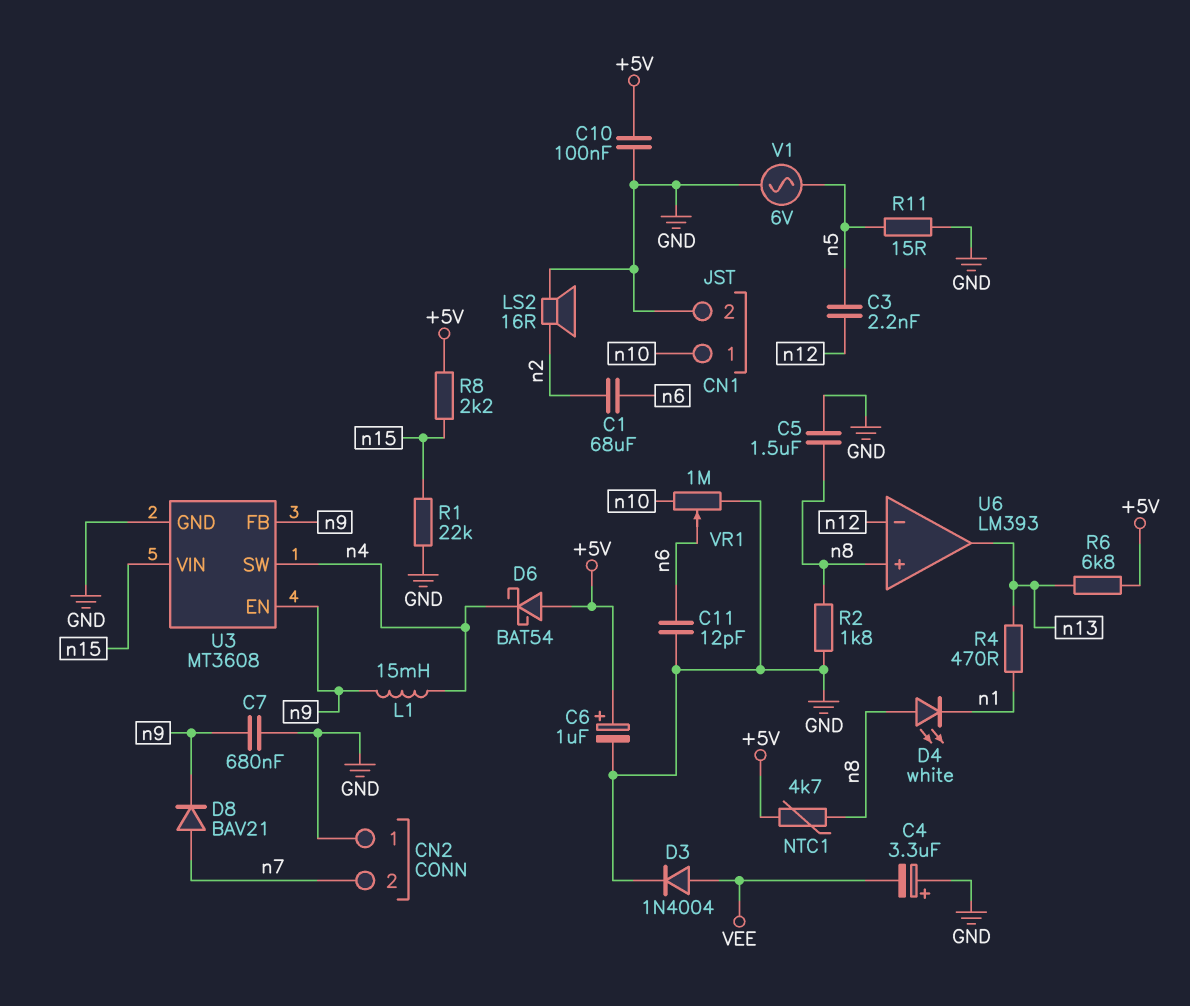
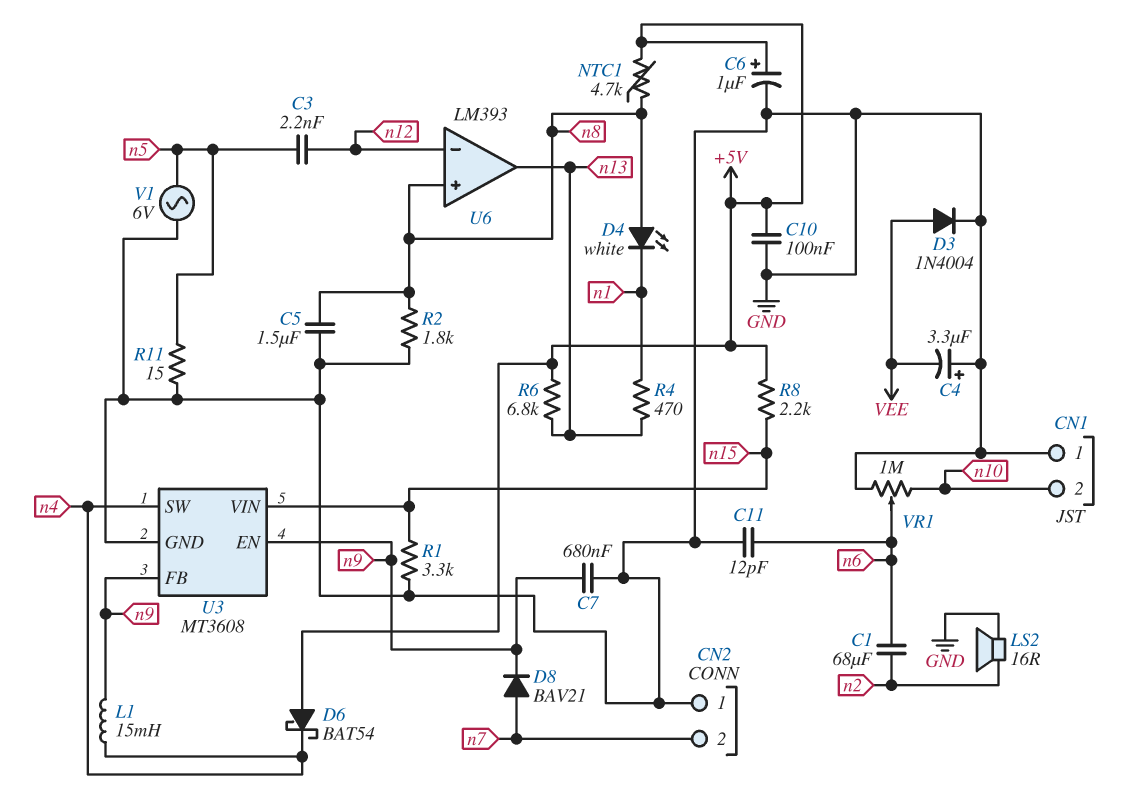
CN1 pin 1: n10 -> GND
CN1 pin 2: GND -> n10
R1: 22k (GND, n15) -> 3.3k (GND, n15)

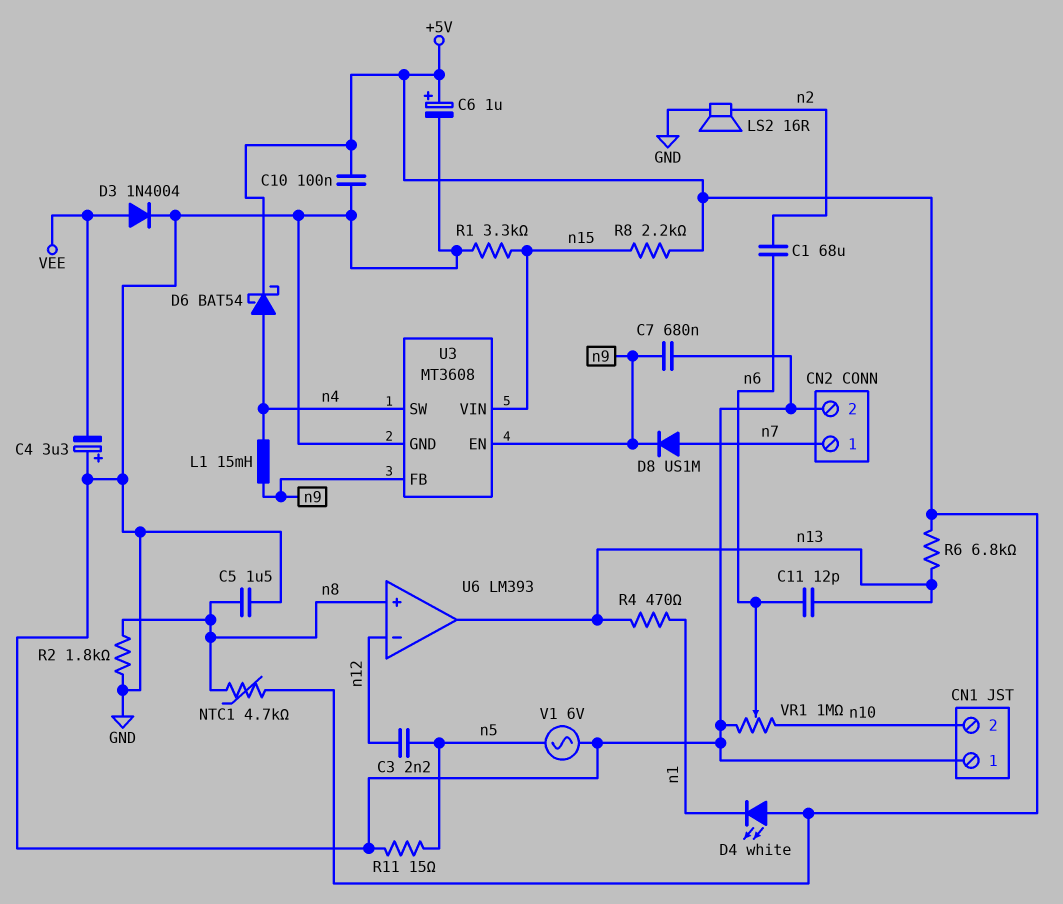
C11: 12pF (GND, n6) -> 12pF (n6, n13)
CN2 pin 1: GND -> n7
CN2 pin 2: n7 -> GND
D4: LED white (A n8, K n1) -> LED white (A +5V, K n1)
D6: schottky BAT54 (A +5V, K n4) -> schottky BAT54 (A n4, K +5V)
D8: diode BAV21 (A n7, K n9) -> diode US1M (A n7, K n9)

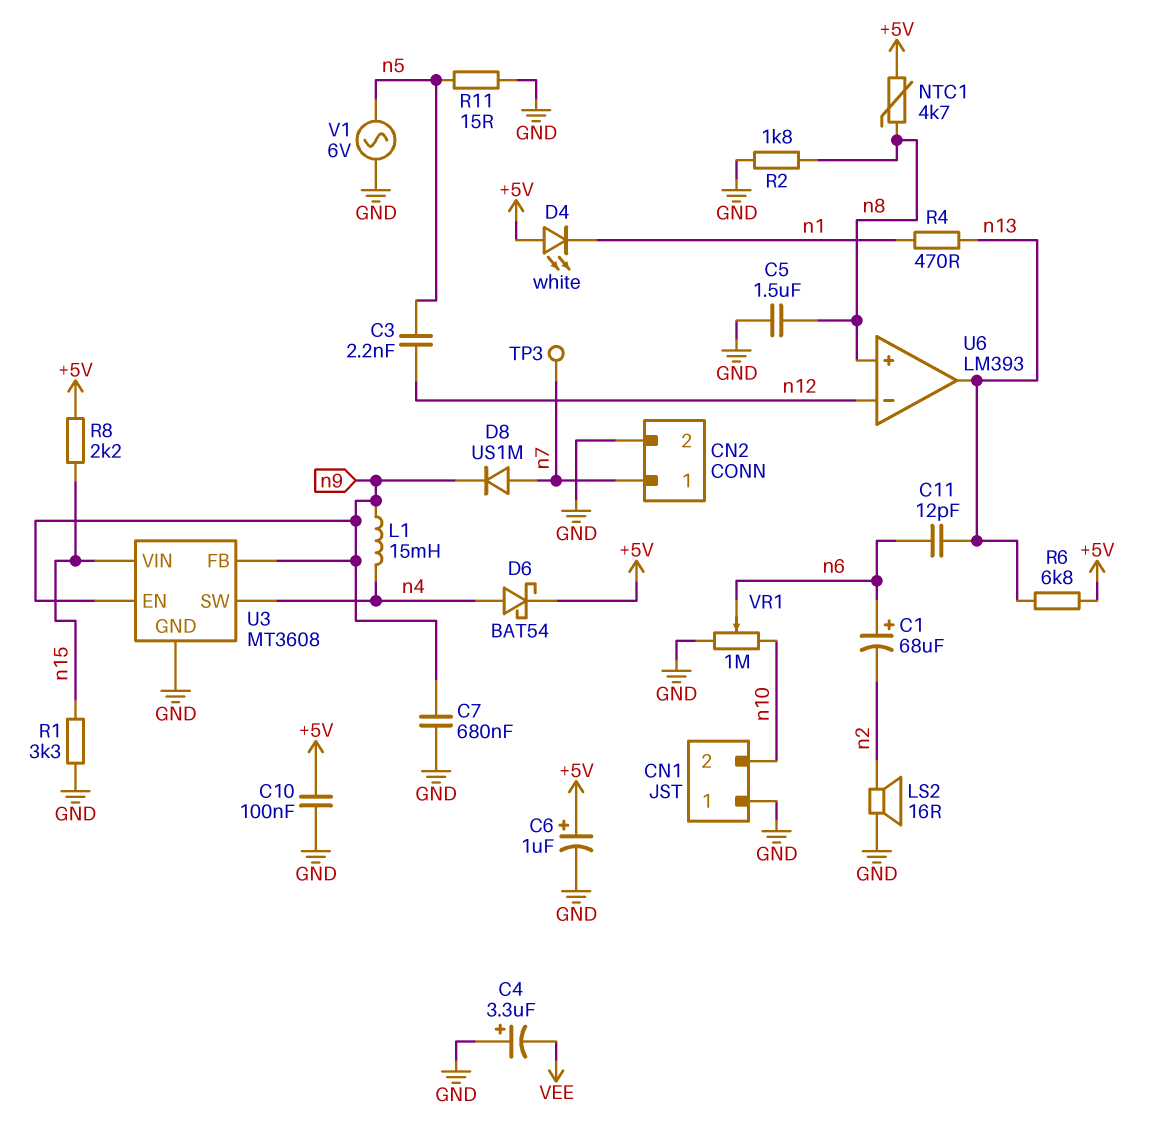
C1: 68uF (n2, n6) -> 68uF (plus n6, minus n2)
D3: diode 1N4004 (A VEE, K GND) -> none
TP3: none -> test point (n7)

